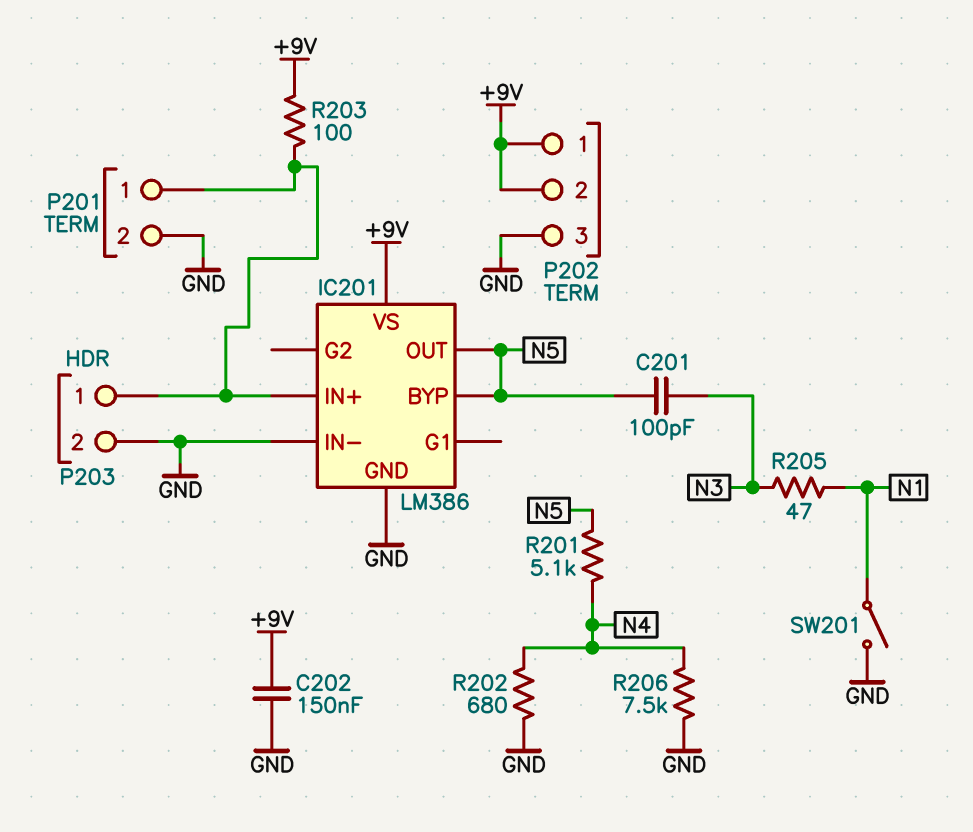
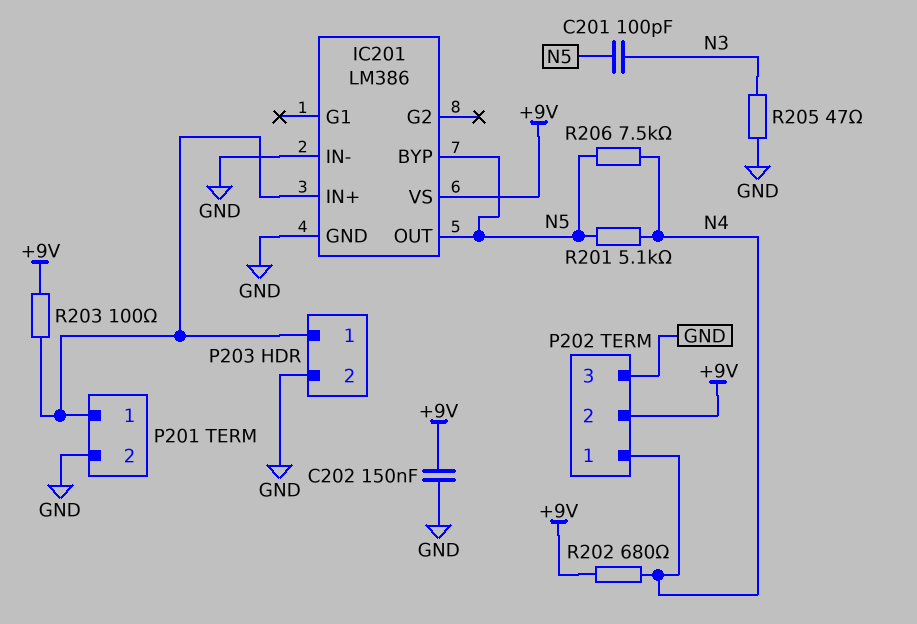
P202 pin 1: +9V -> N4
R202: 680 (GND, N4) -> 680 (+9V, N4)
R205: 47 (N1, N3) -> 47 (GND, N3)
R206: 7.5k (GND, N4) -> 7.5k (N4, N5)
SW201: switch (GND, N1) -> none

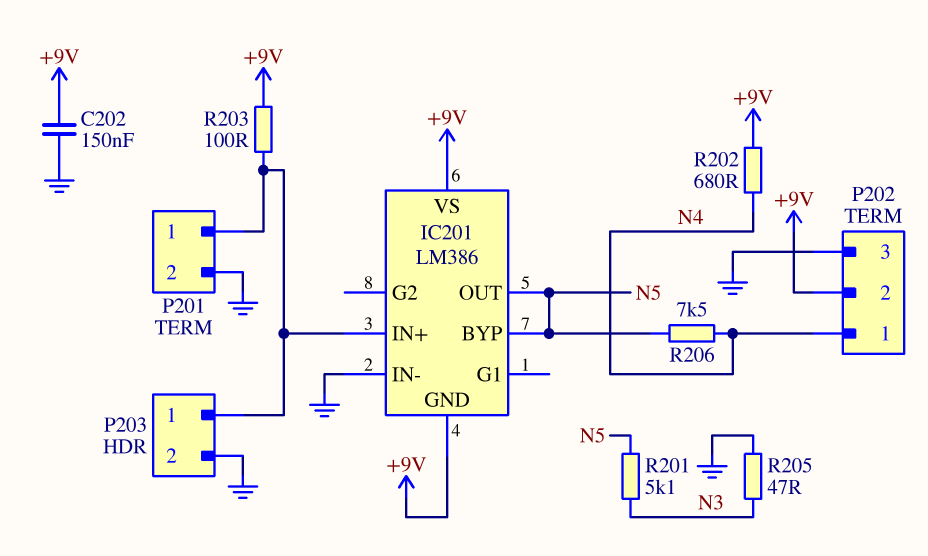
C201: 100pF (N3, N5) -> none
IC201 pin GND: GND -> +9V
R201: 5.1k (N4, N5) -> 5.1k (N3, N5)

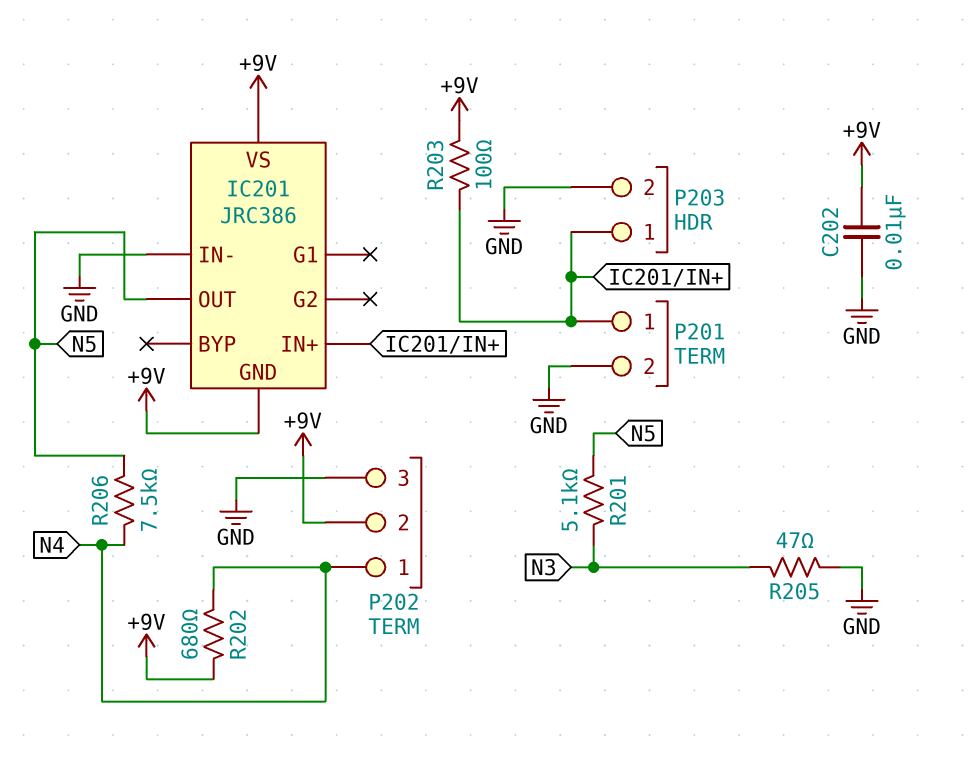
C202: 150nF (+9V, GND) -> 10nF (+9V, GND)
IC201: LM386 -> JRC386
IC201 pin BYP: N5 -> none

